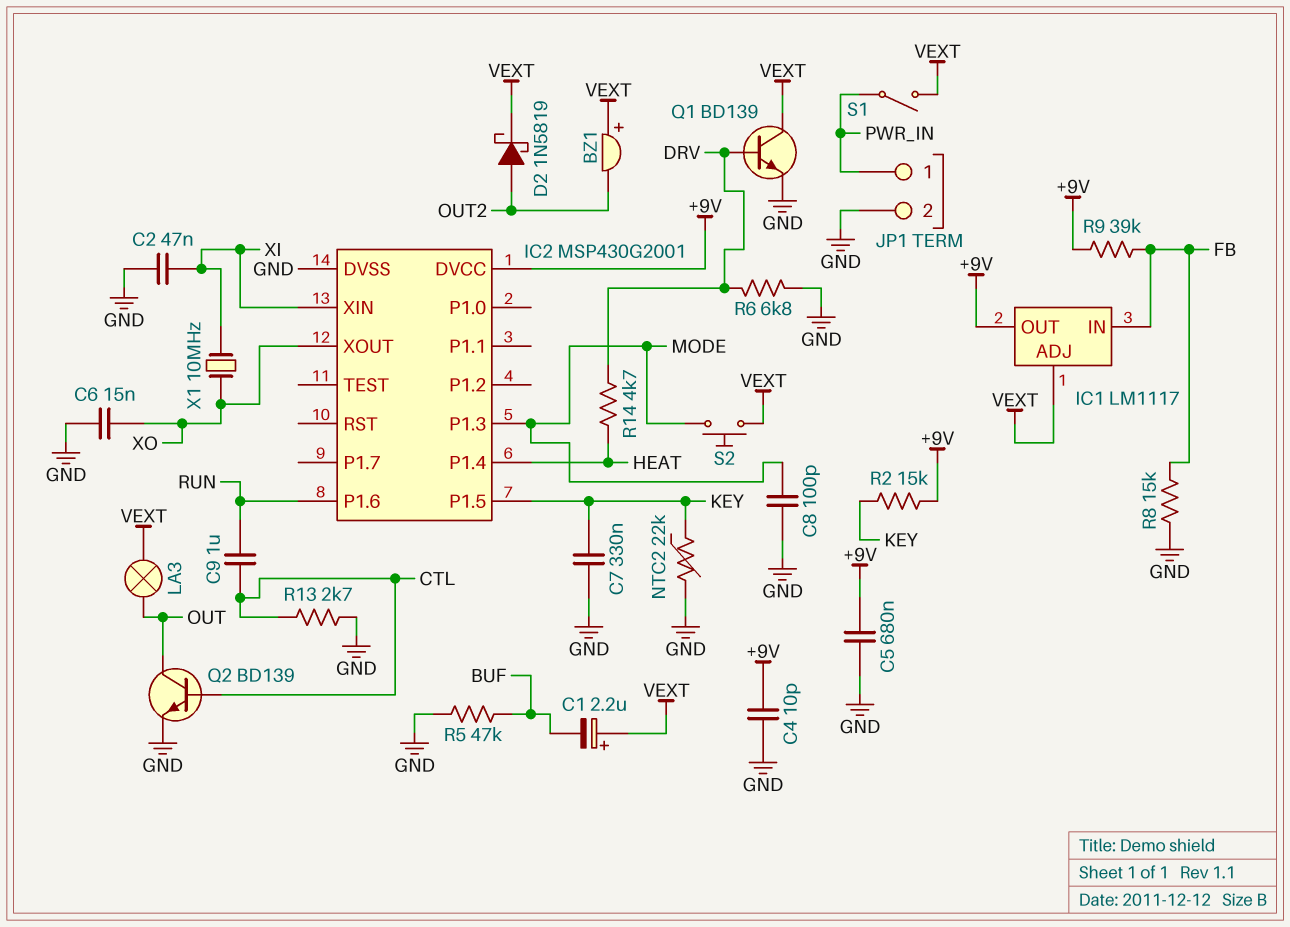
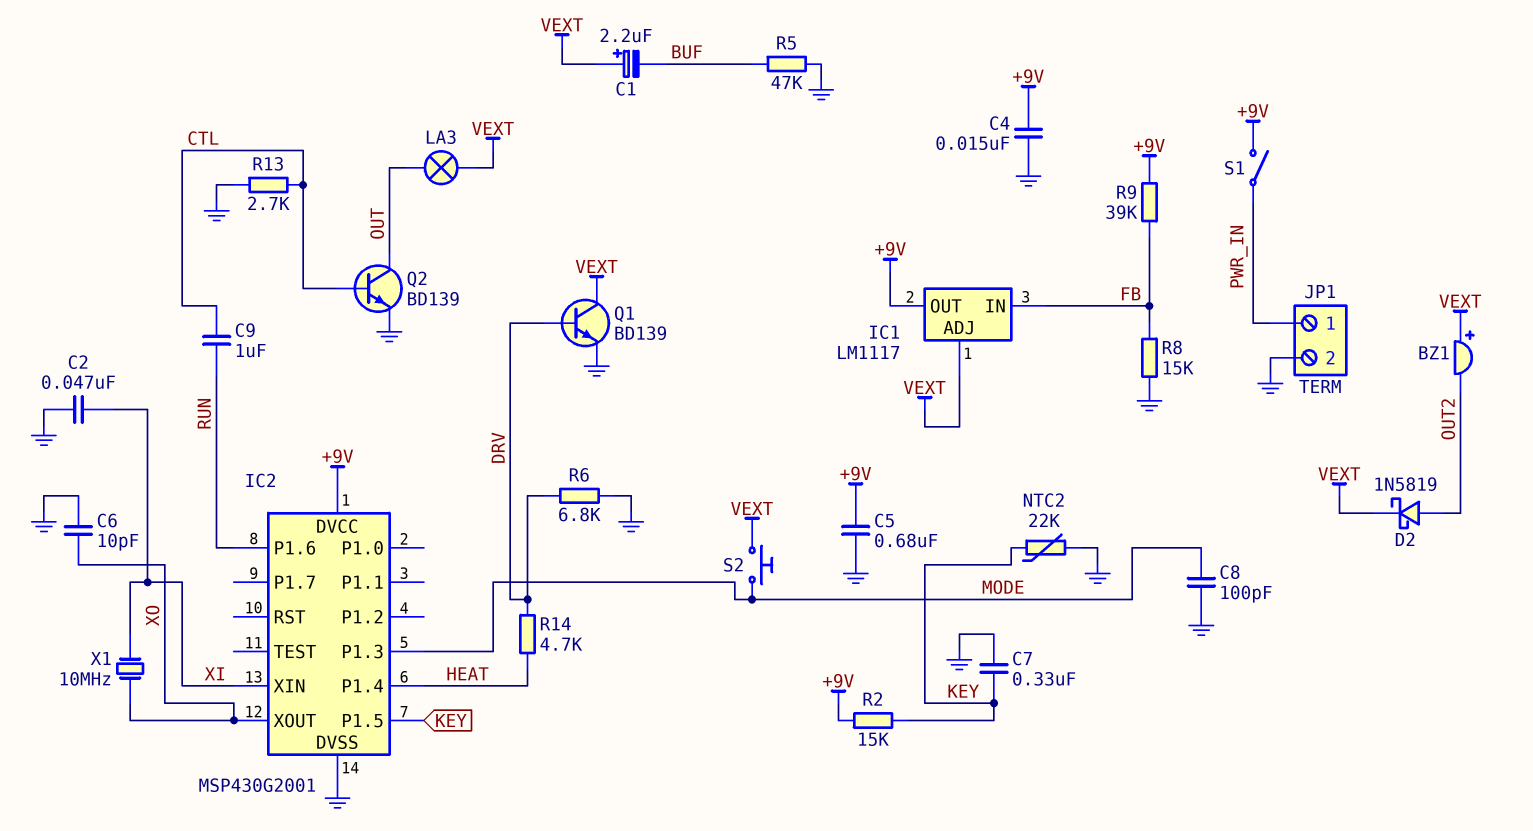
C4: 10pF (+9V, GND) -> 15nF (+9V, GND)
C6: 15nF (GND, XO) -> 10pF (GND, XO)
S1: switch (PWR_IN, VEXT) -> switch (+9V, PWR_IN)

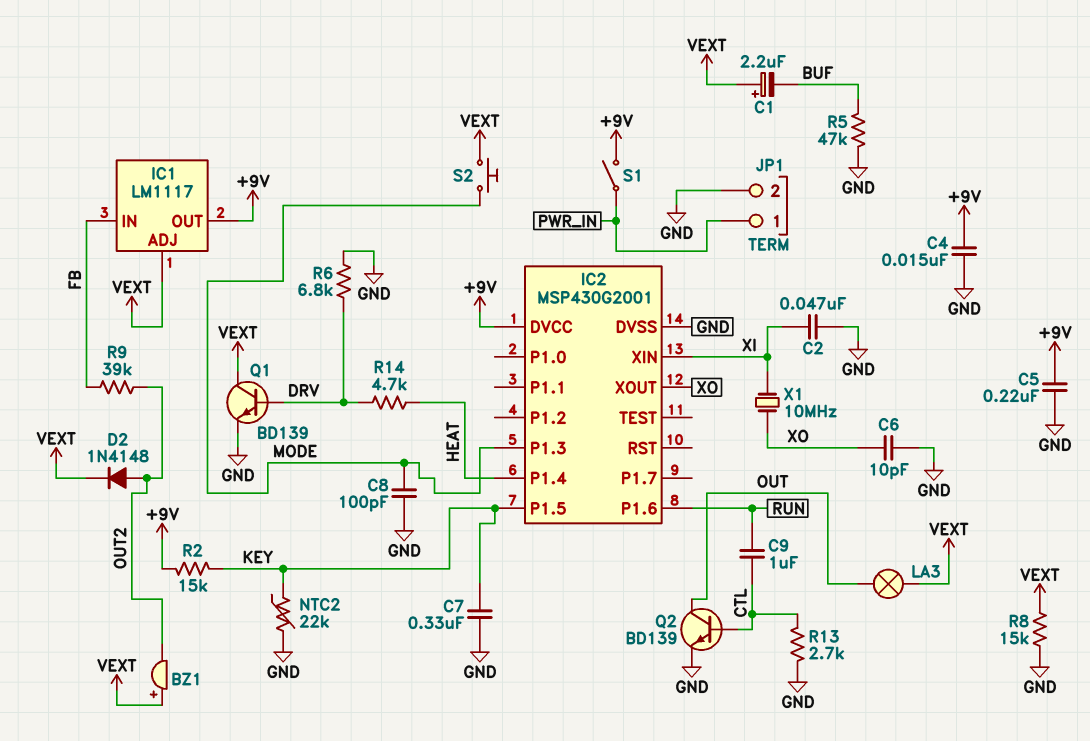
C5: 680nF (+9V, GND) -> 220nF (+9V, GND)
D2: schottky 1N5819 (A OUT2, K VEXT) -> diode 1N4148 (A OUT2, K VEXT)
R8: 15k (FB, GND) -> 15k (GND, VEXT)
R9: 39k (+9V, FB) -> 39k (FB, OUT2)

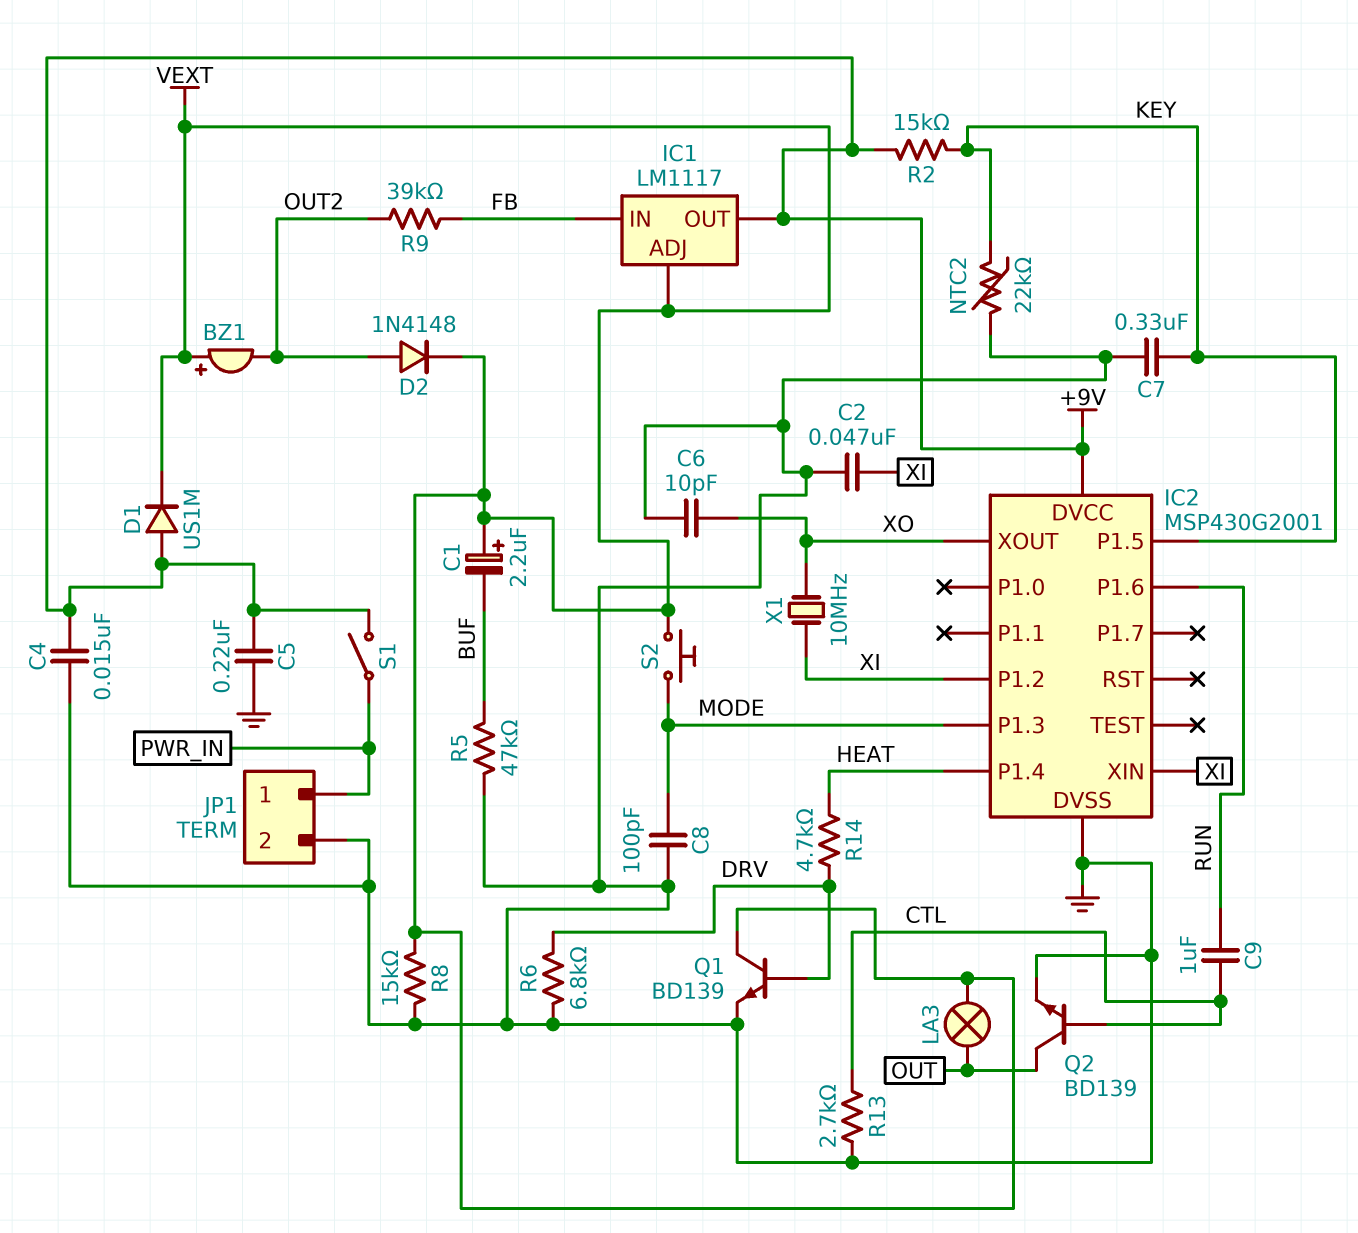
D1: none -> diode US1M (A +9V, K VEXT)
IC2 pin P1.2: none -> XI

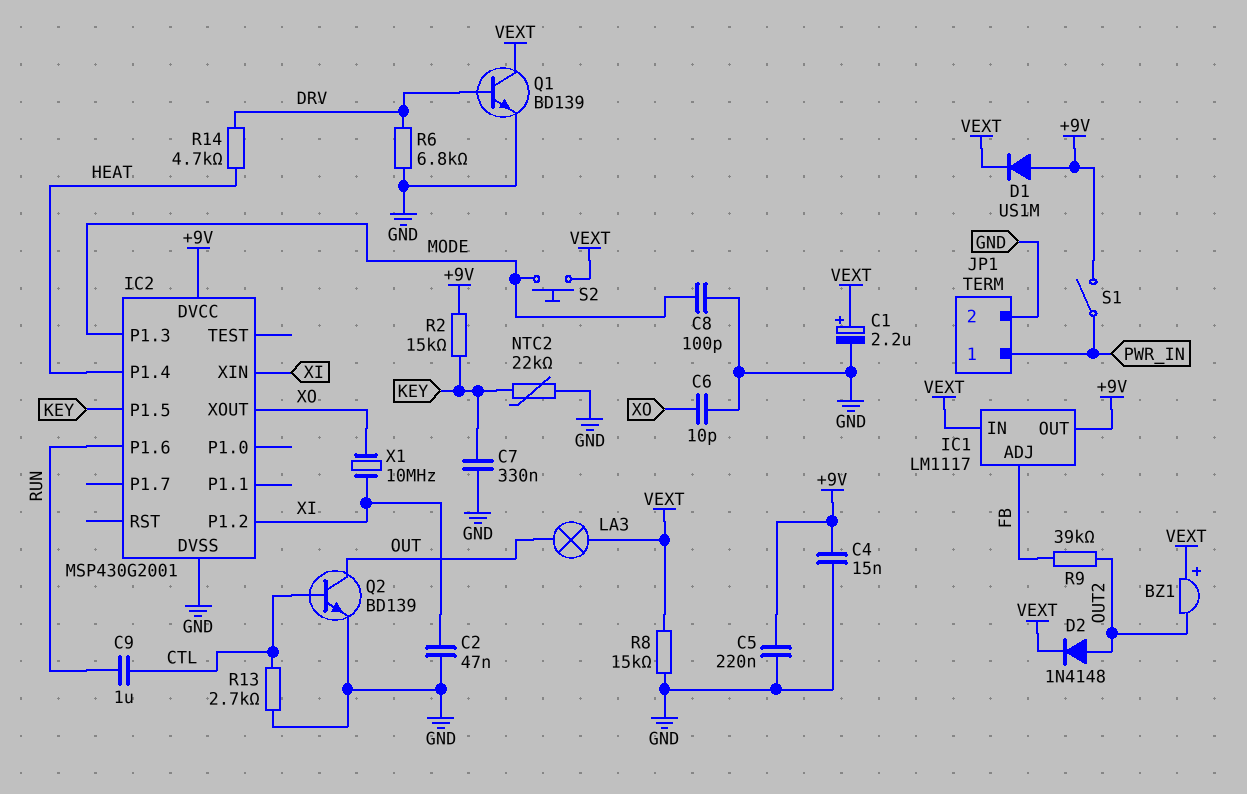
C1: 2.2uF (plus VEXT, minus BUF) -> 2.2uF (plus VEXT, minus GND)
IC1 pin ADJ: VEXT -> FB
IC1 pin IN: FB -> VEXT
R5: 47k (BUF, GND) -> none

